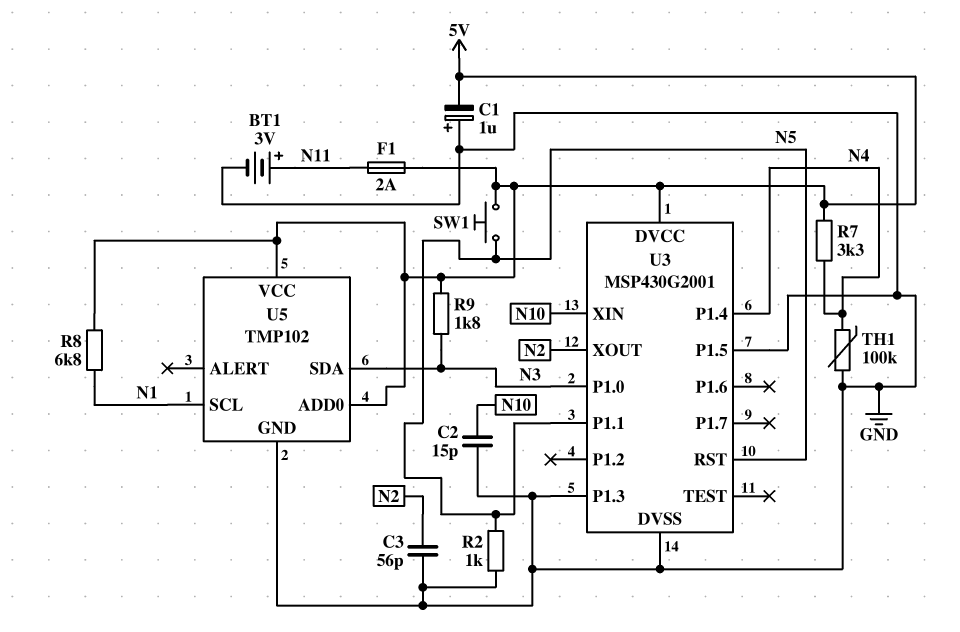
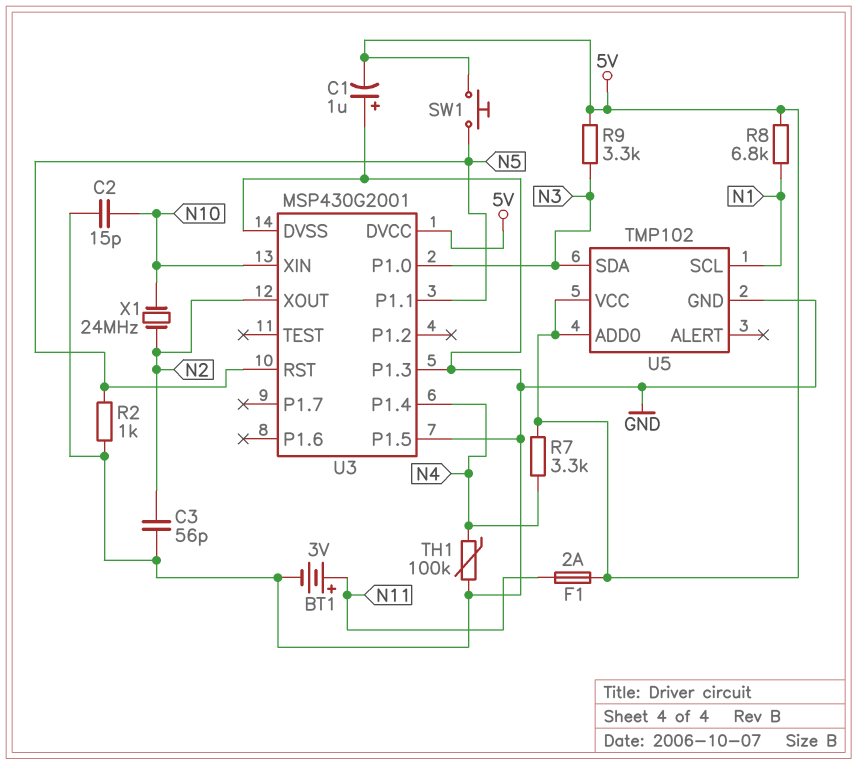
R9: 1.8k (5V, N3) -> 3.3k (5V, N3)
X1: none -> 24MHz (N2, N10)

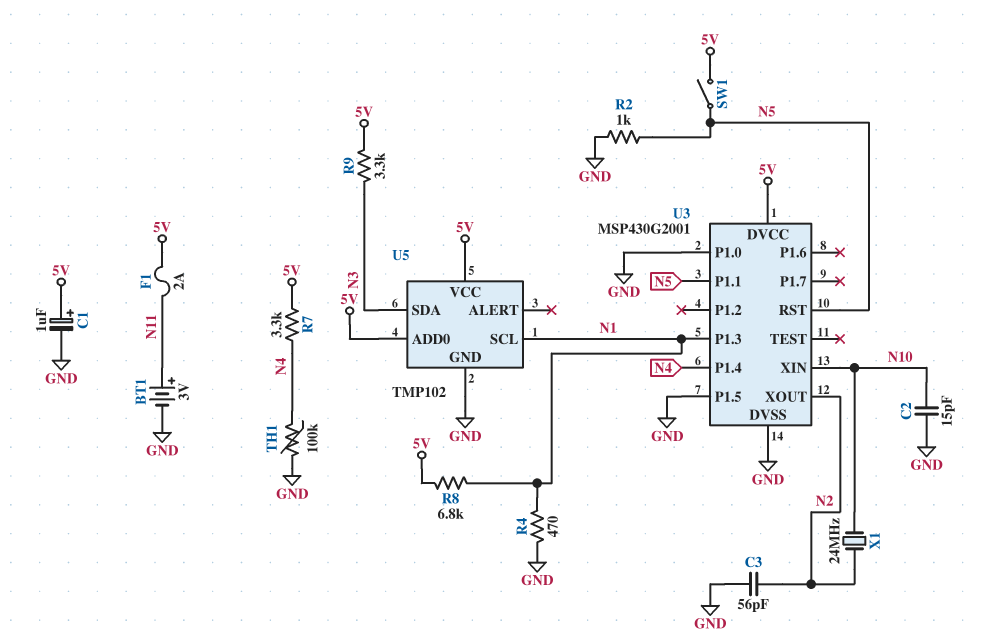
C1: 1uF (plus GND, minus 5V) -> 1uF (plus 5V, minus GND)
R4: none -> 470 (GND, N1)
SW1: button (5V, N5) -> switch (5V, N5)
U3 pin P1.0: N3 -> GND
U3 pin P1.3: GND -> N1

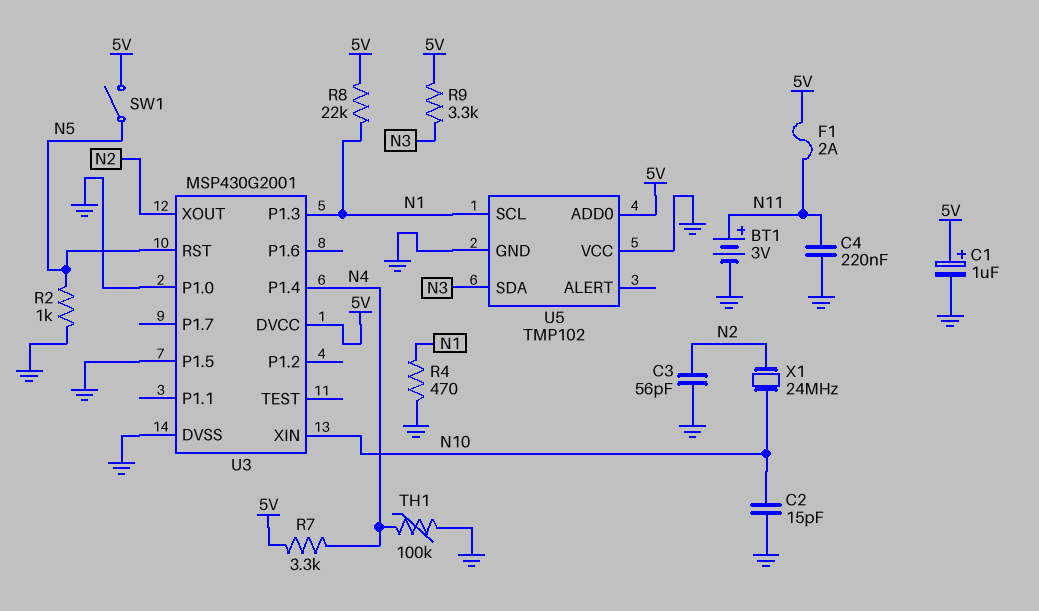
C4: none -> 220nF (GND, N11)
R8: 6.8k (5V, N1) -> 22k (5V, N1)
U3 pin P1.1: N5 -> none
U5 pin VCC: 5V -> GND

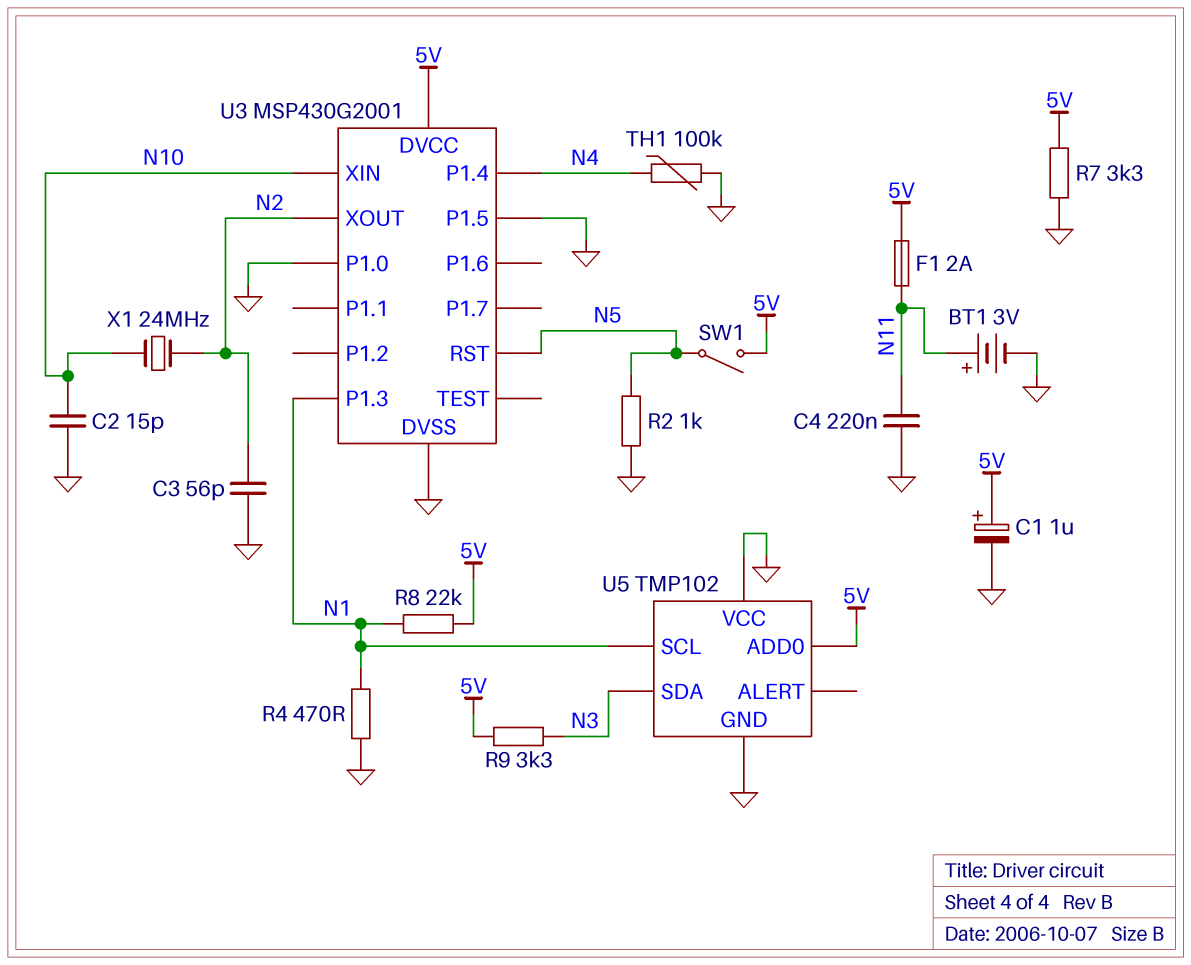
R7: 3.3k (5V, N4) -> 3.3k (5V, GND)

